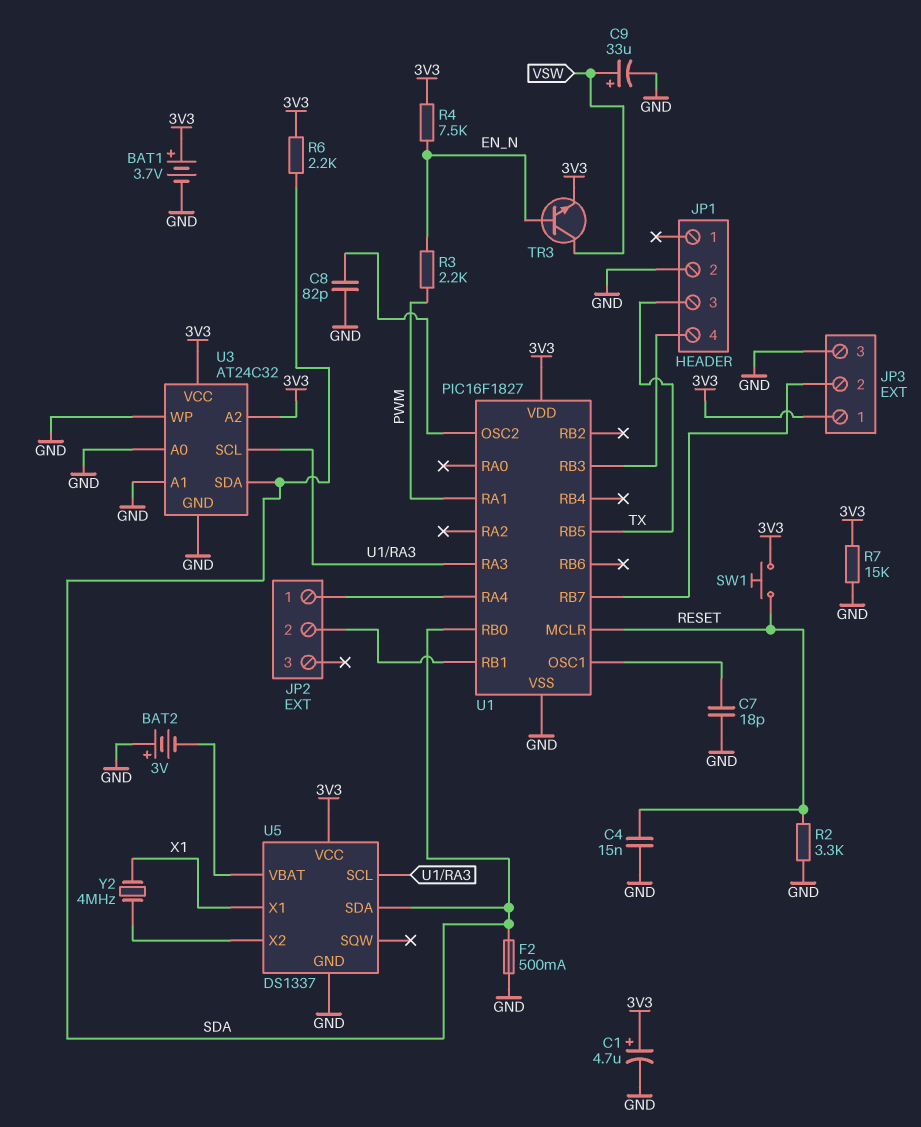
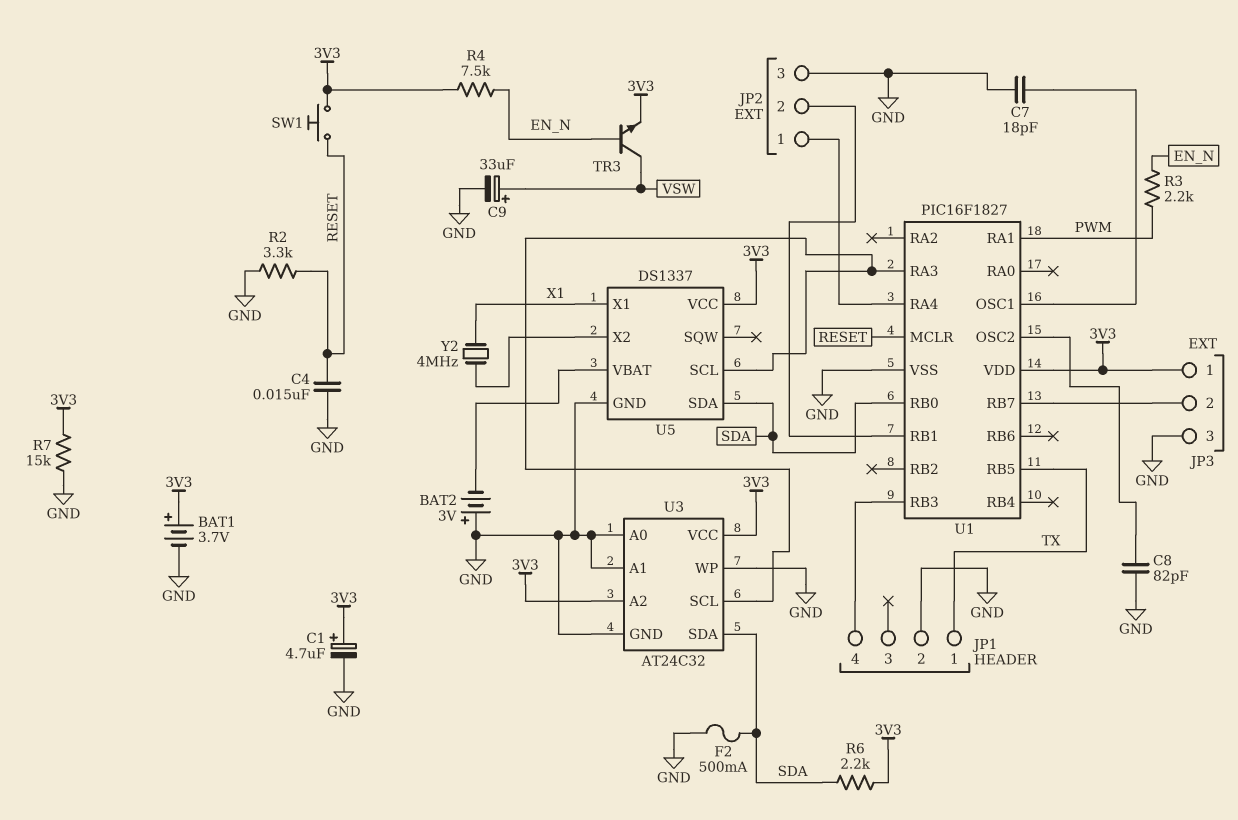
JP1 pin 1: none -> TX
JP1 pin 3: TX -> none
JP2 pin 3: none -> GND

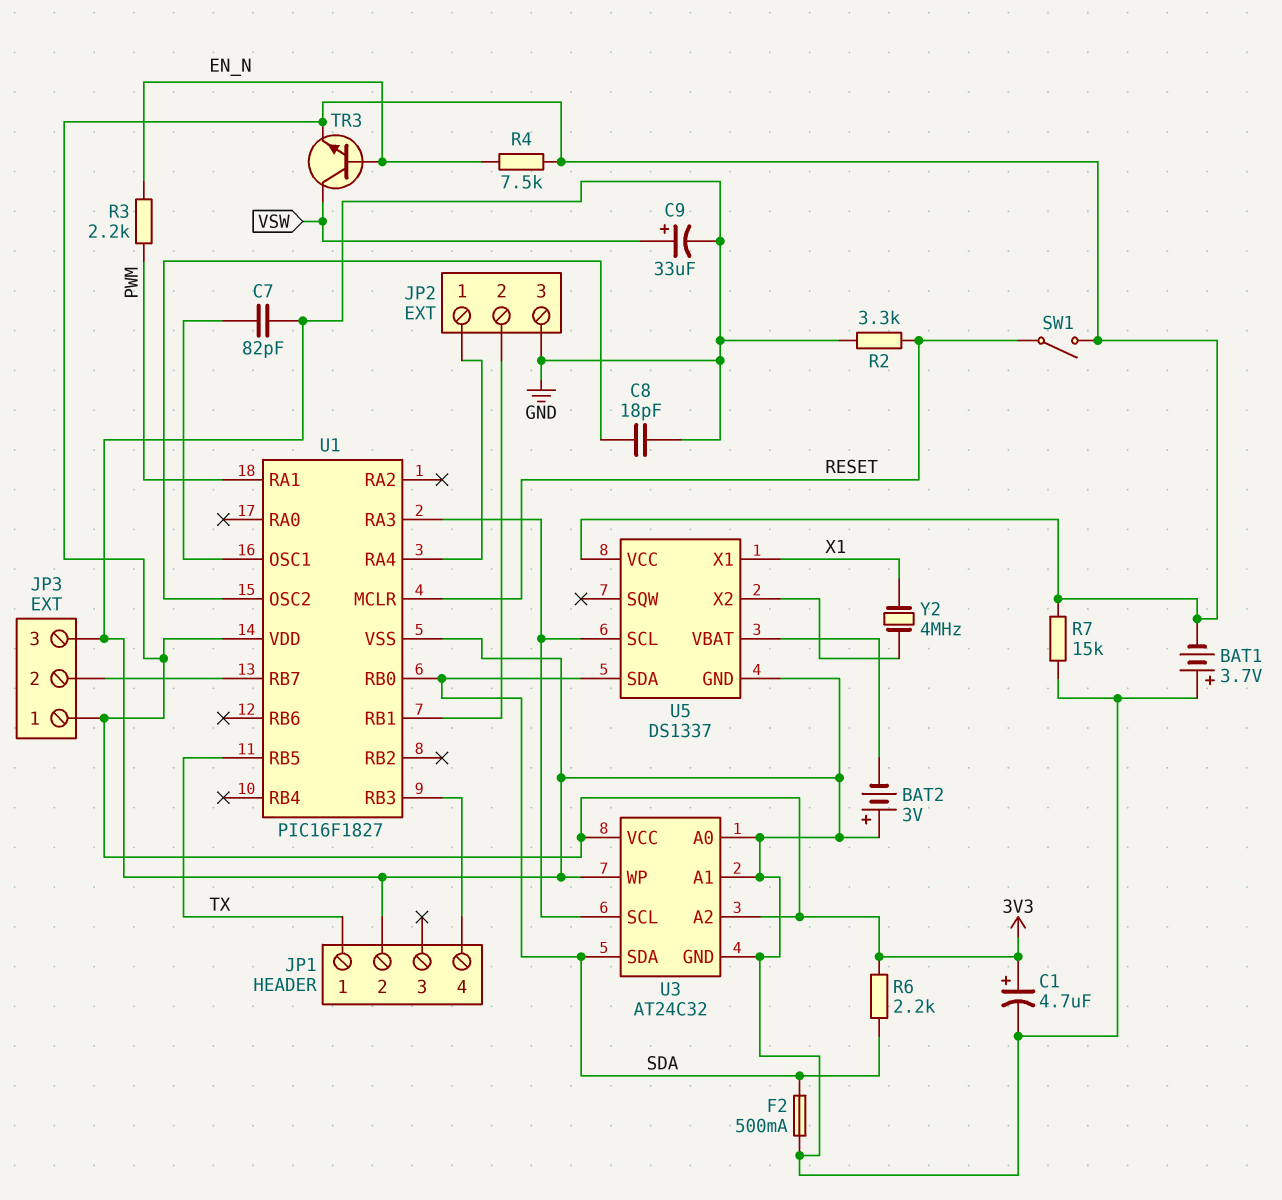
BAT1: 3.7V (plus 3V3, minus GND) -> 3.7V (plus GND, minus 3V3)
C4: 15nF (GND, RESET) -> none
C7: 18pF (GND, U1/OSC1) -> 82pF (GND, U1/OSC1)
C8: 82pF (GND, U1/OSC2) -> 18pF (GND, U1/OSC2)
SW1: button (3V3, RESET) -> switch (3V3, RESET)

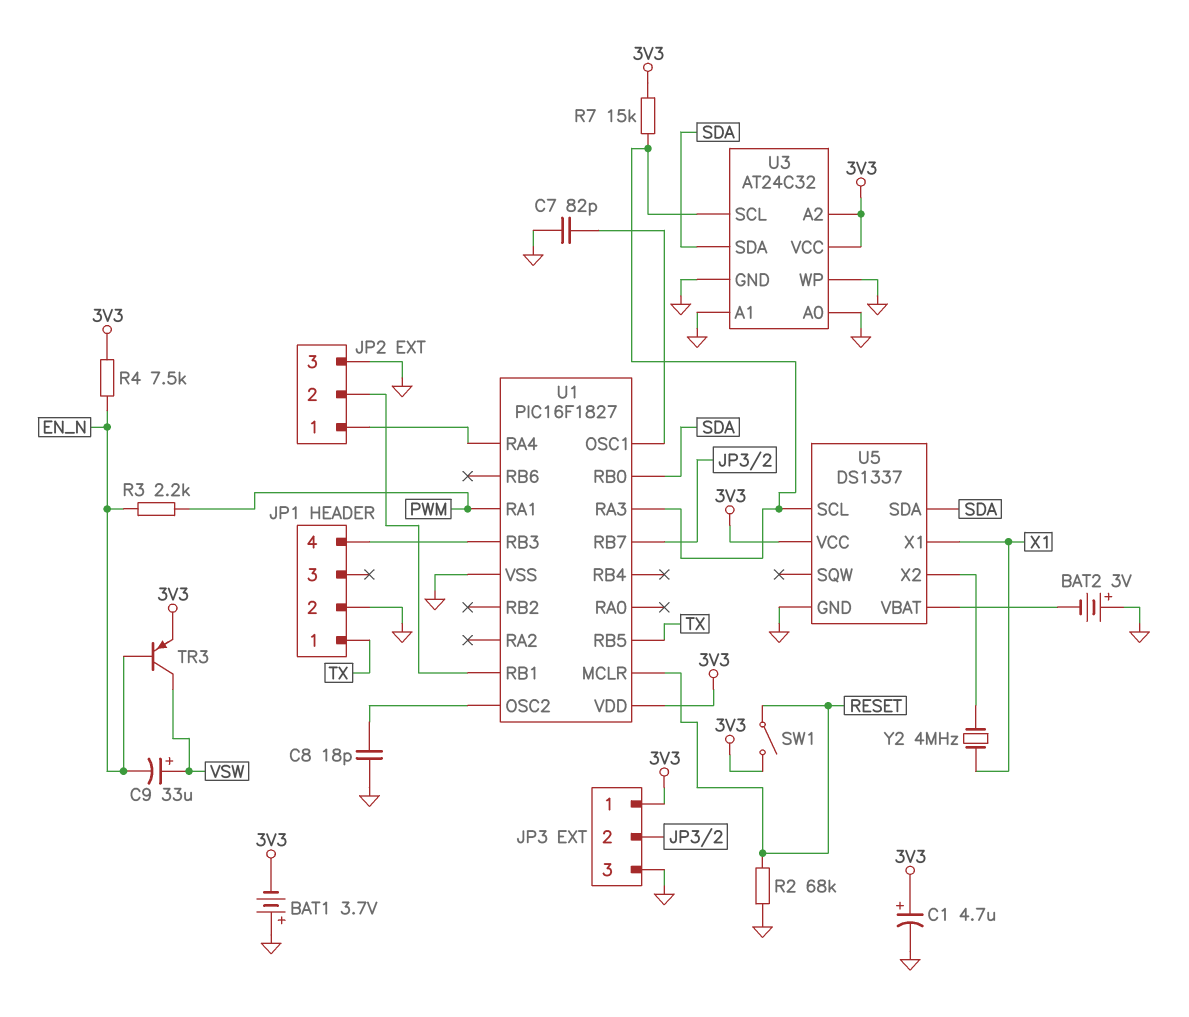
C9: 33uF (plus VSW, minus GND) -> 33uF (plus VSW, minus EN_N)
F2: 500mA (GND, SDA) -> none
R2: 3.3k (GND, RESET) -> 68k (GND, RESET)
R6: 2.2k (3V3, SDA) -> none
R7: 15k (3V3, GND) -> 15k (3V3, U1/RA3)
TR3: NPN (B EN_N, C VSW, E 3V3) -> PNP (B EN_N, C VSW, E 3V3)

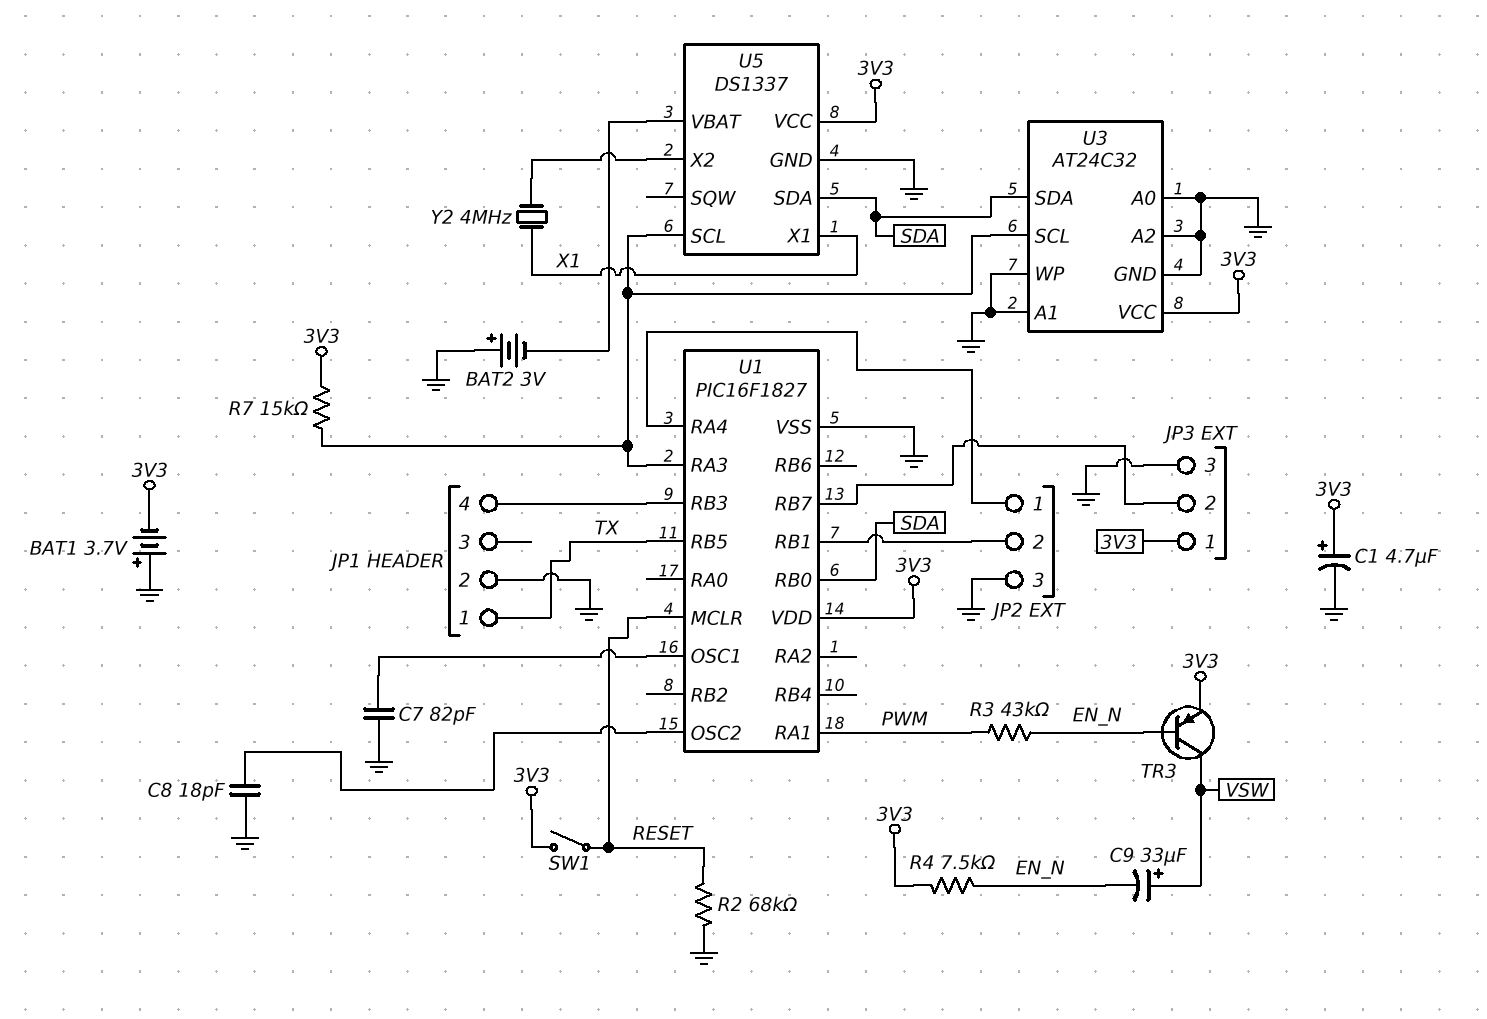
R3: 2.2k (EN_N, PWM) -> 43k (EN_N, PWM)
U3 pin A2: 3V3 -> GND

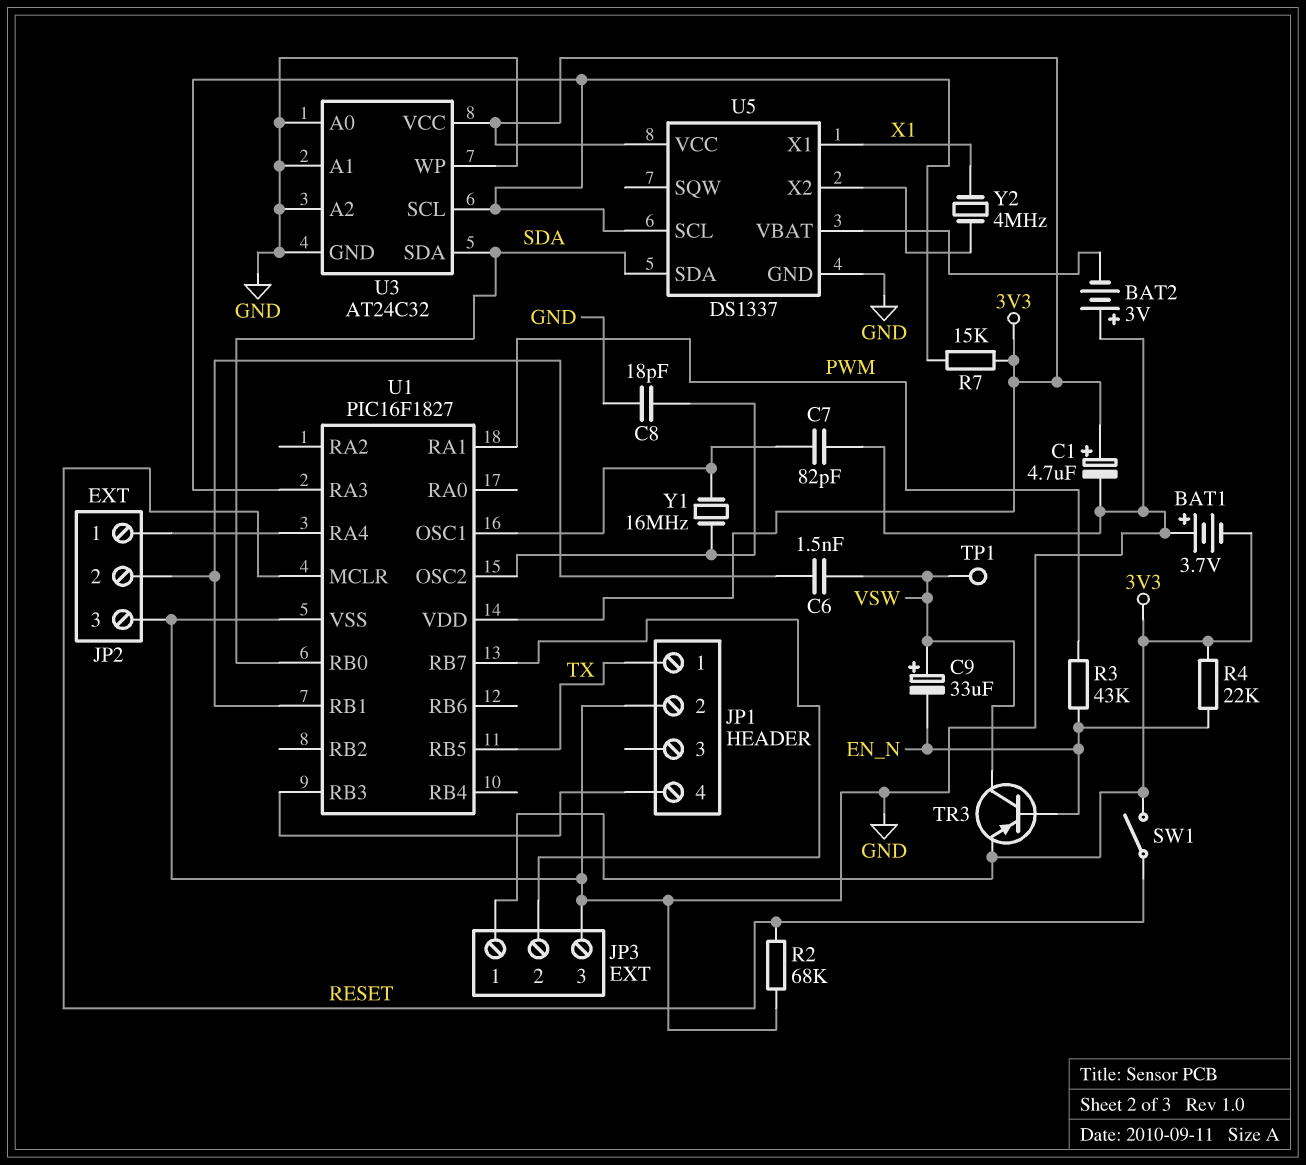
C6: none -> 1.5nF (JP2/2, VSW)
R4: 7.5k (3V3, EN_N) -> 22k (3V3, EN_N)
TP1: none -> test point (VSW)
Y1: none -> 16MHz (U1/OSC1, U1/OSC2)

